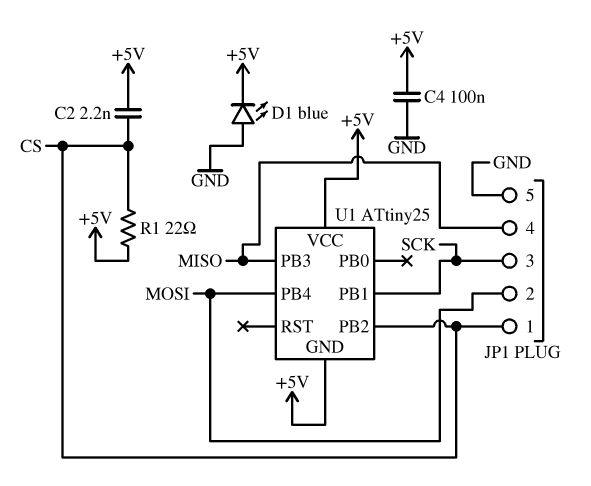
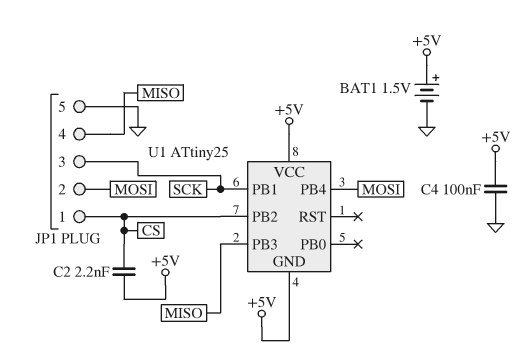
BAT1: none -> 1.5V (plus +5V, minus GND)
D1: LED blue (A GND, K +5V) -> none
R1: 22 (+5V, CS) -> none

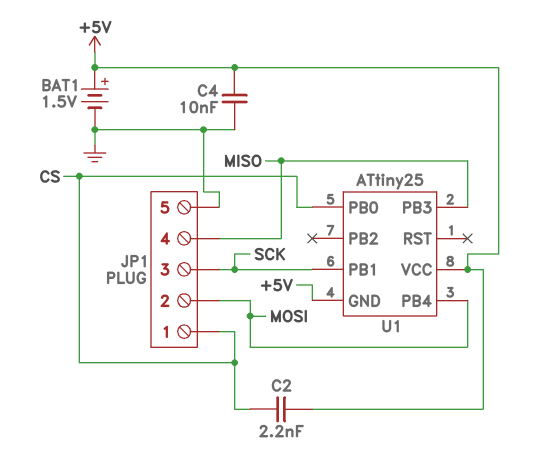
C4: 100nF (+5V, GND) -> 10nF (+5V, GND)
U1 pin PB0: none -> CS
U1 pin PB2: CS -> none

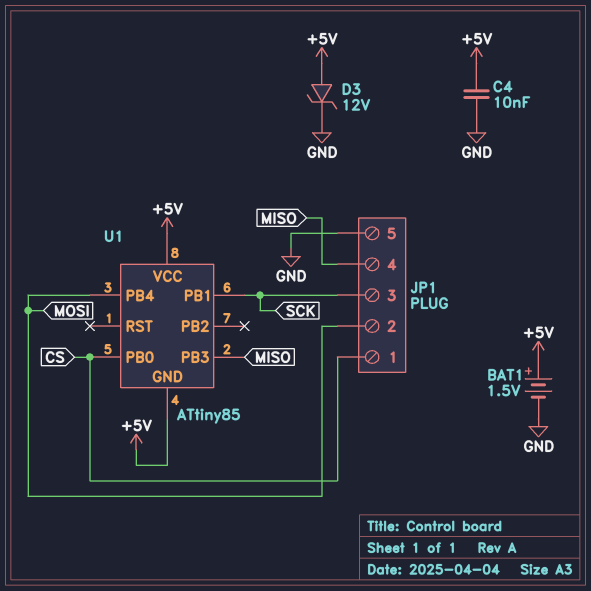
C2: 2.2nF (+5V, CS) -> none
D3: none -> zener 12V (A +5V, K GND)
U1: ATtiny25 -> ATtiny85

